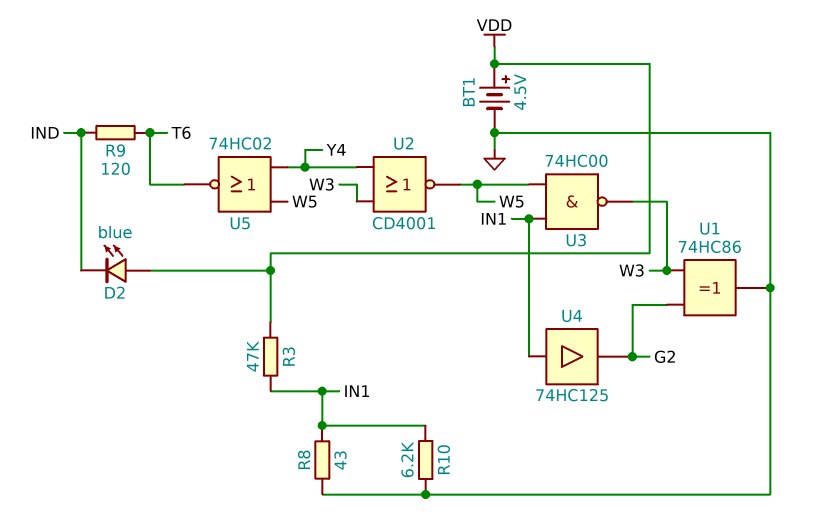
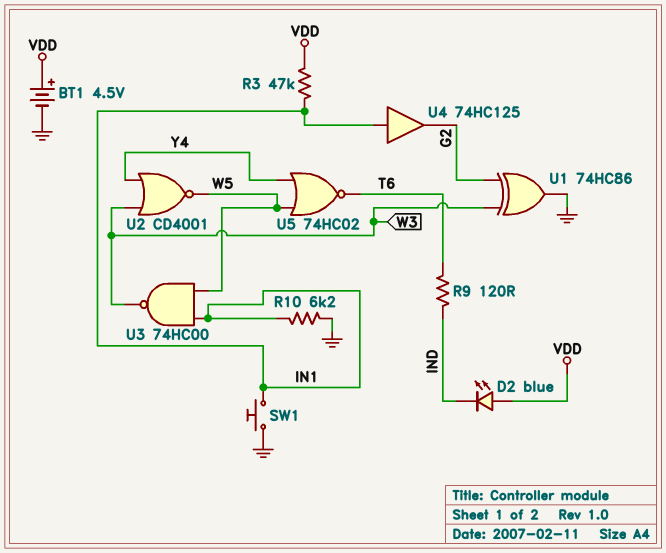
R8: 43 (GND, IN1) -> none
SW1: none -> button (GND, IN1)

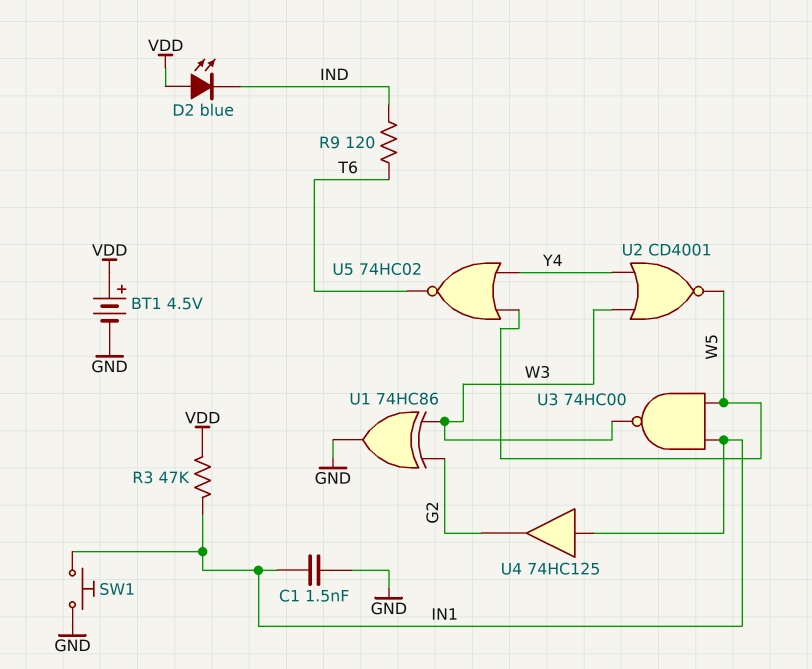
C1: none -> 1.5nF (GND, IN1)
R10: 6.2k (GND, IN1) -> none

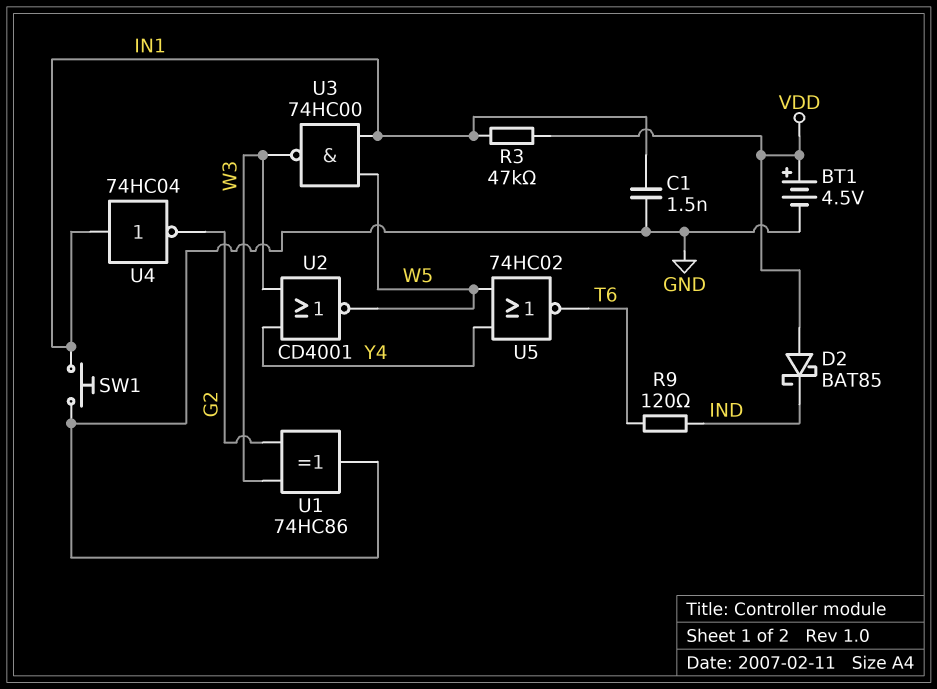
D2: LED blue (A VDD, K IND) -> schottky BAT85 (A VDD, K IND)
U4: buffer 74HC125 (in IN1, out G2) -> NOT 74HC04 (in IN1, out G2)

